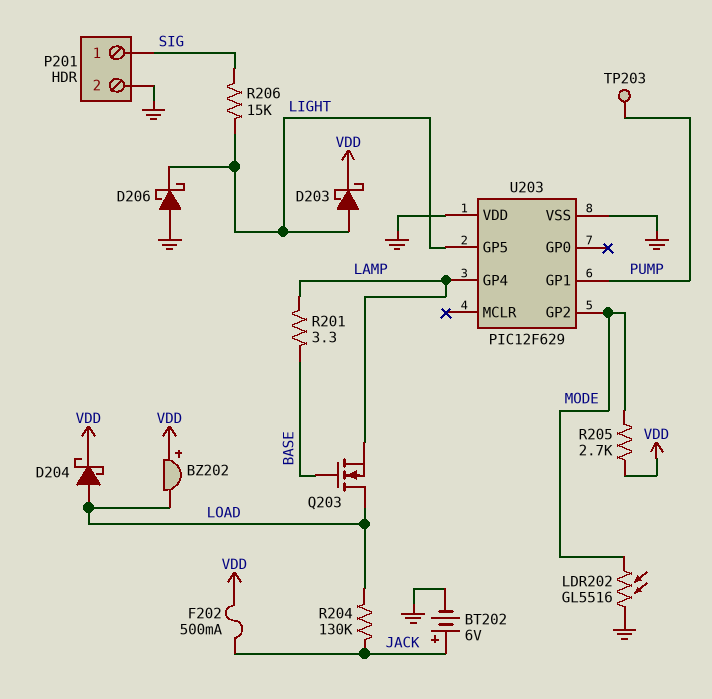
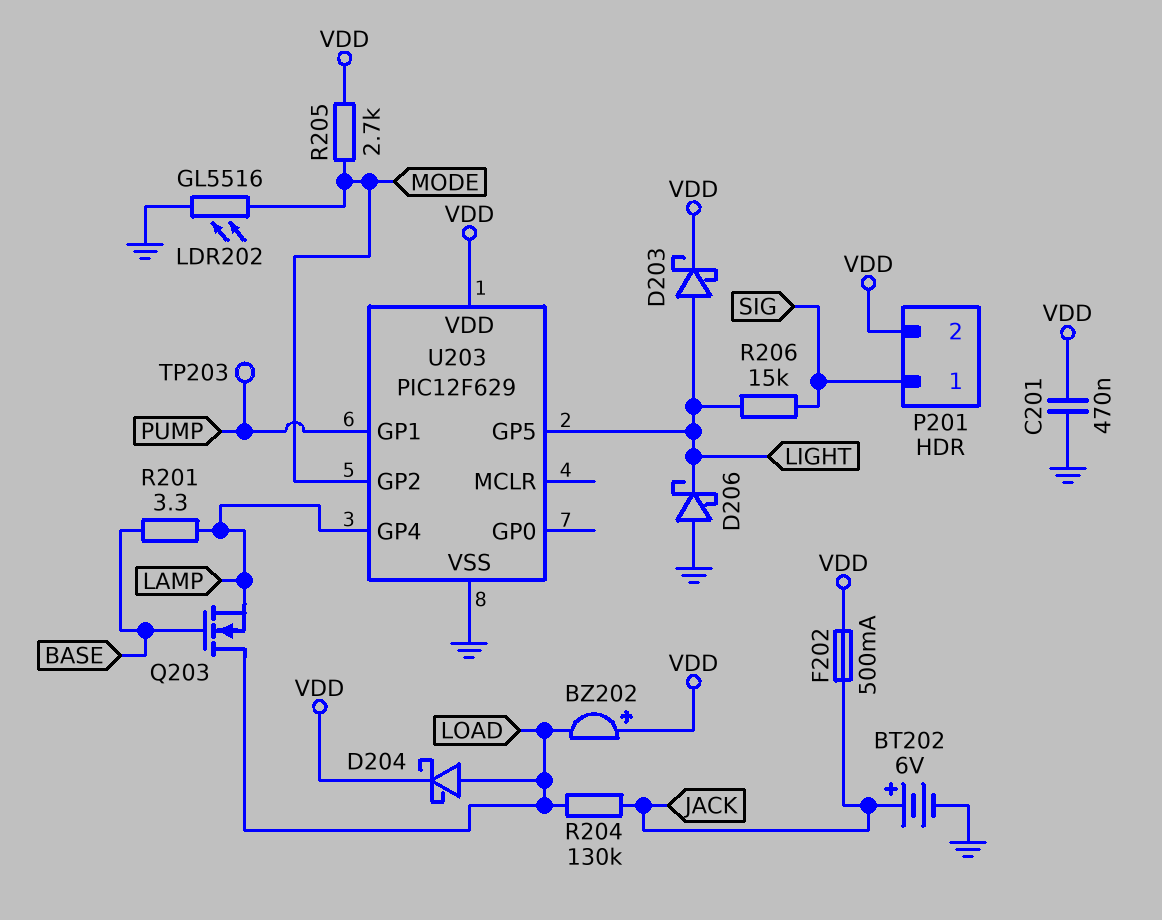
C201: none -> 470nF (GND, VDD)
P201 pin 2: GND -> VDD
U203 pin VDD: GND -> VDD

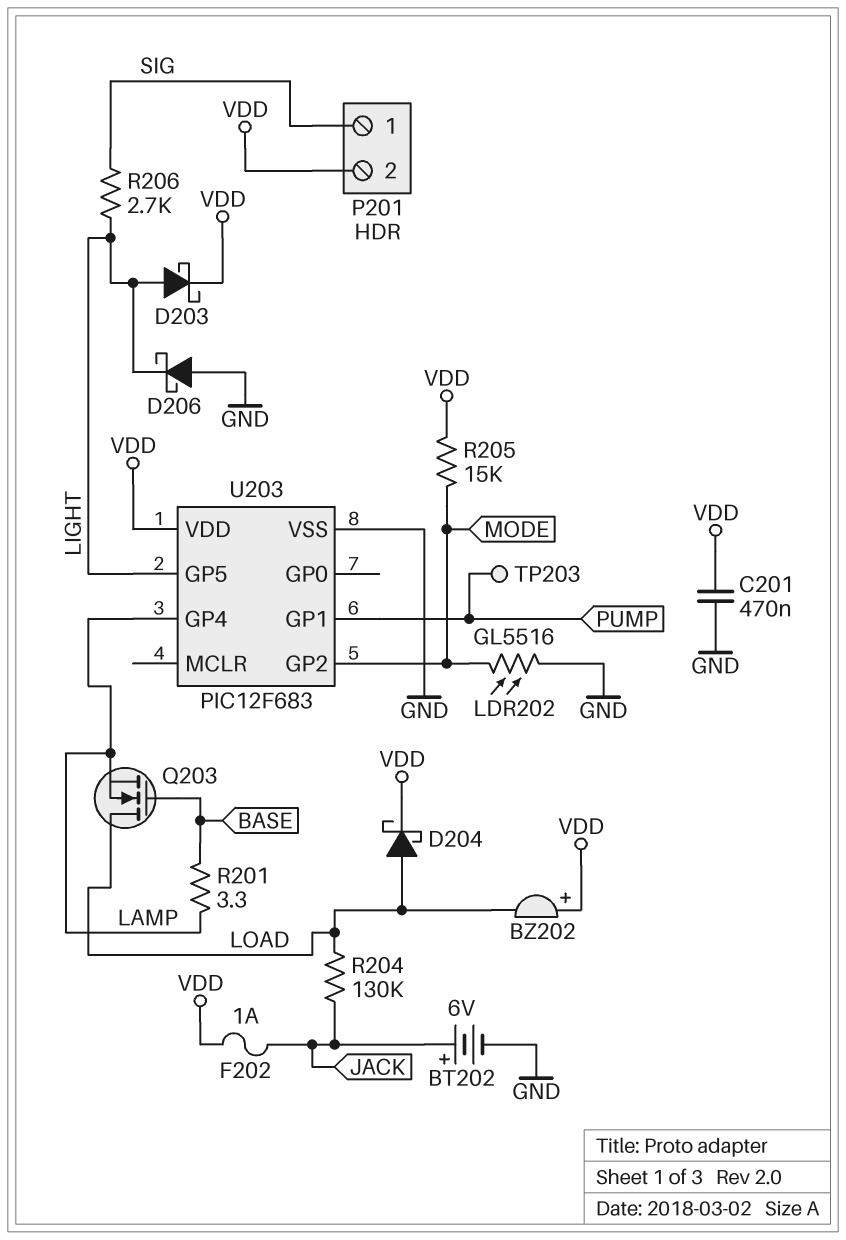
F202: 500mA (JACK, VDD) -> 1A (JACK, VDD)
R205: 2.7k (MODE, VDD) -> 15k (MODE, VDD)
R206: 15k (LIGHT, SIG) -> 2.7k (LIGHT, SIG)
U203: PIC12F629 -> PIC12F683

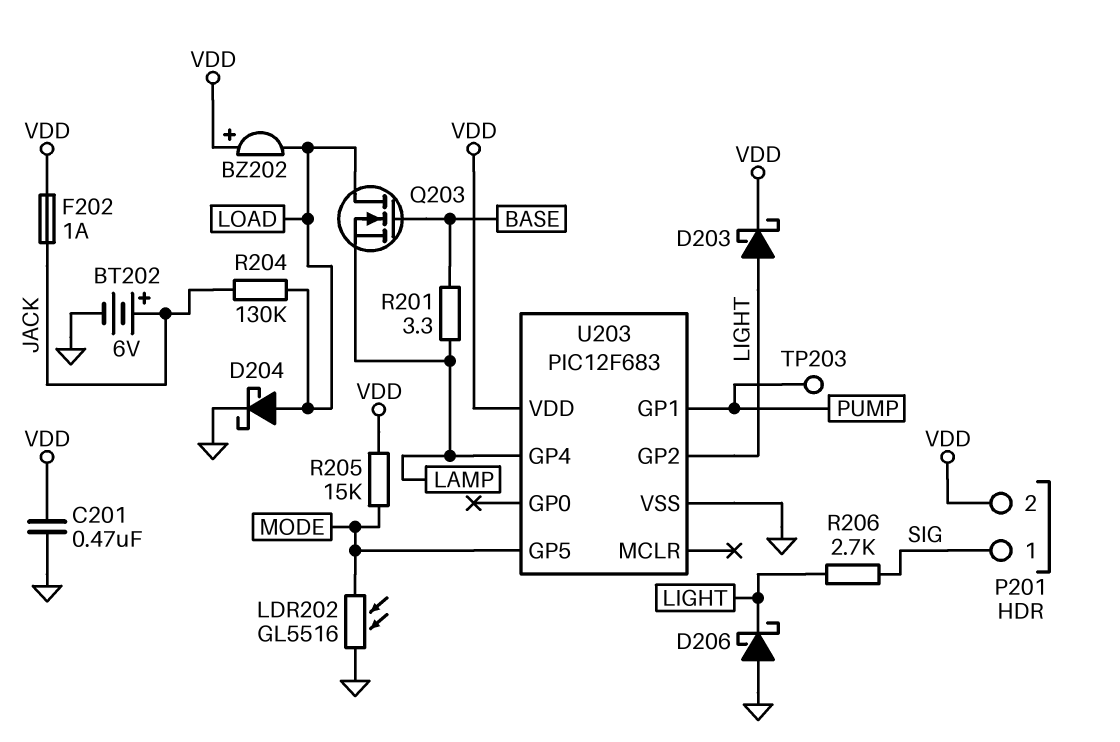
D204: schottky (A LOAD, K VDD) -> schottky (A LOAD, K GND)
U203 pin GP2: MODE -> LIGHT
U203 pin GP5: LIGHT -> MODE

